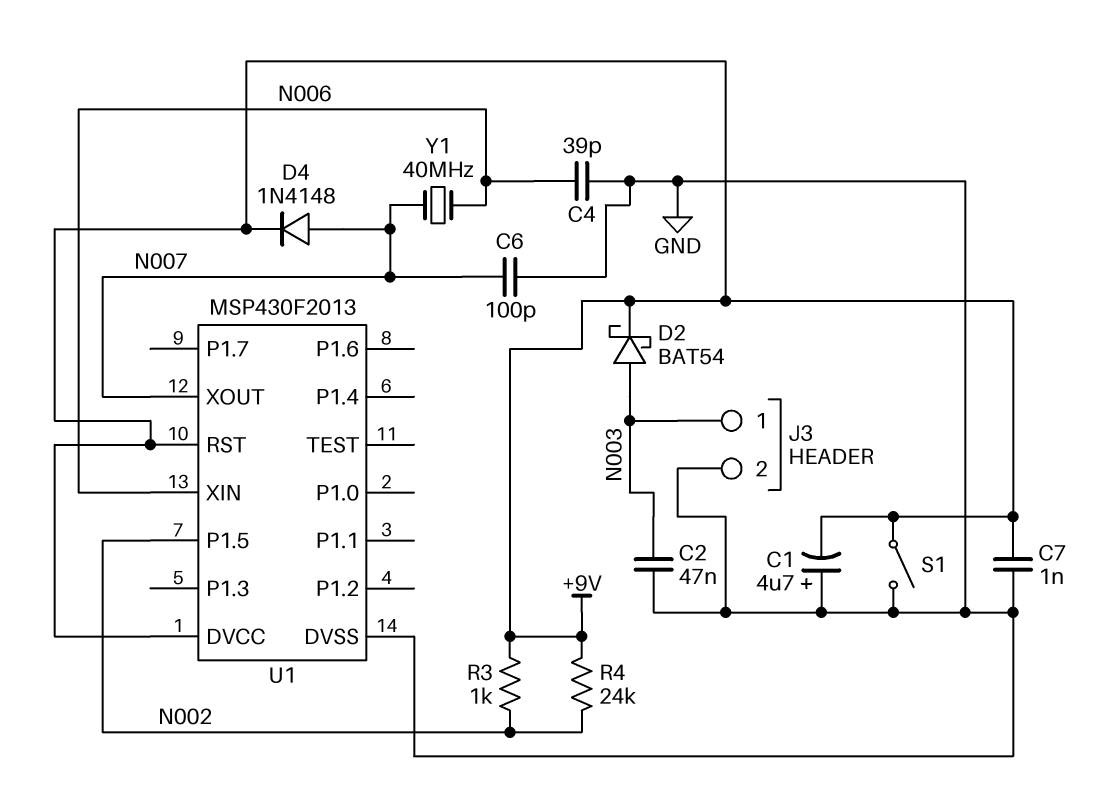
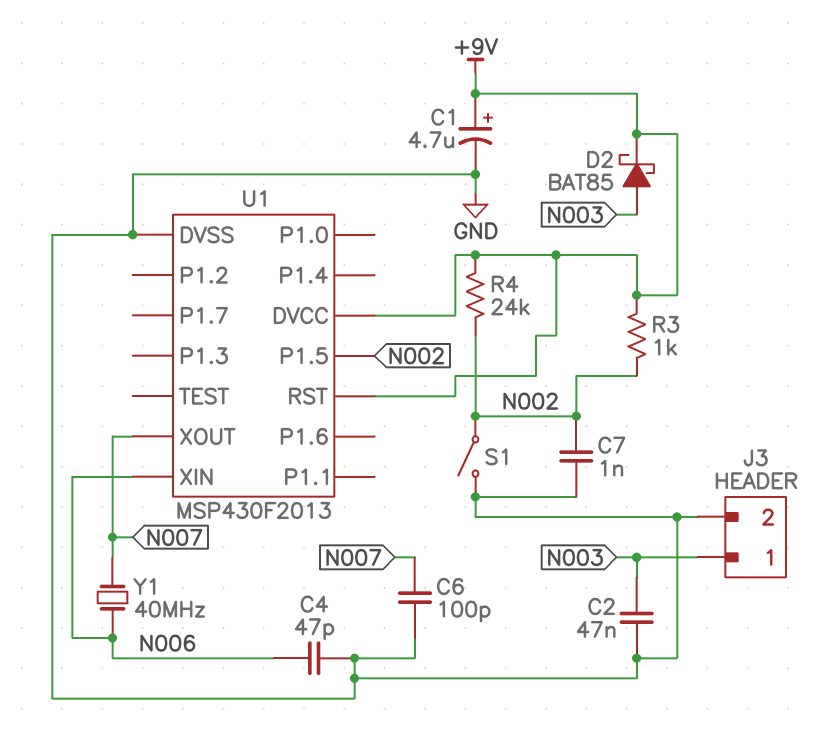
C1: 4.7uF (plus GND, minus +9V) -> 4.7uF (plus +9V, minus GND)
C4: 39pF (GND, N006) -> 47pF (GND, N006)
C7: 1nF (+9V, GND) -> 1nF (GND, N002)
D2: schottky BAT54 (A N003, K +9V) -> schottky BAT85 (A N003, K +9V)
D4: diode 1N4148 (A N007, K +9V) -> none
S1: switch (+9V, GND) -> switch (GND, N002)

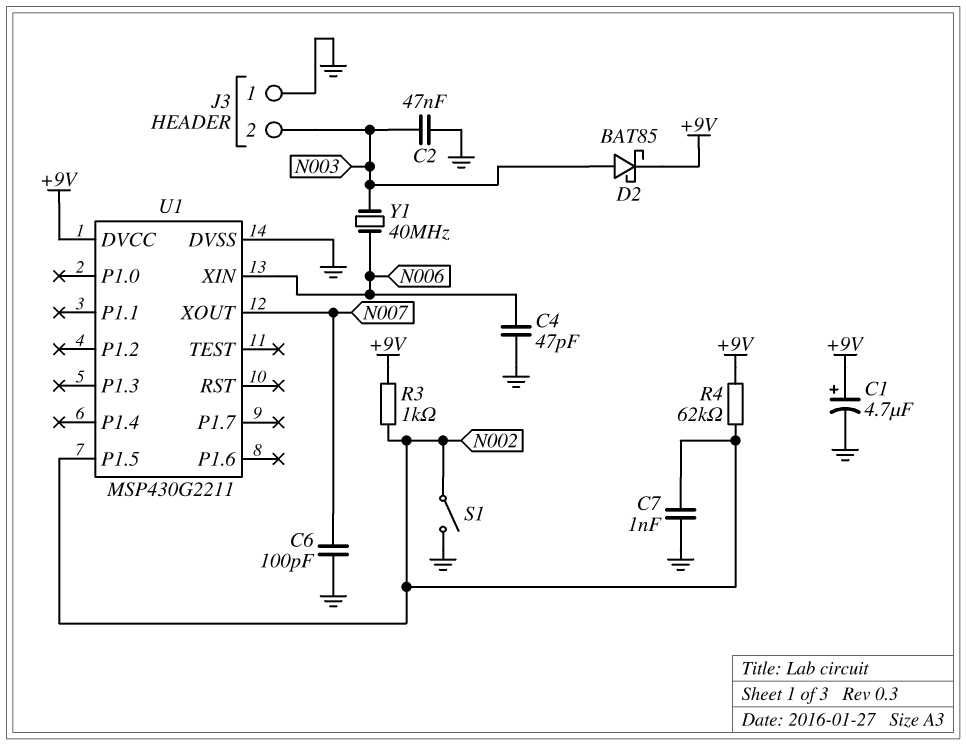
J3 pin 1: N003 -> GND
J3 pin 2: GND -> N003
R4: 24k (+9V, N002) -> 62k (+9V, N002)
U1: MSP430F2013 -> MSP430G2211
U1 pin RST: +9V -> none
Y1: 40MHz (N006, N007) -> 40MHz (N003, N006)

